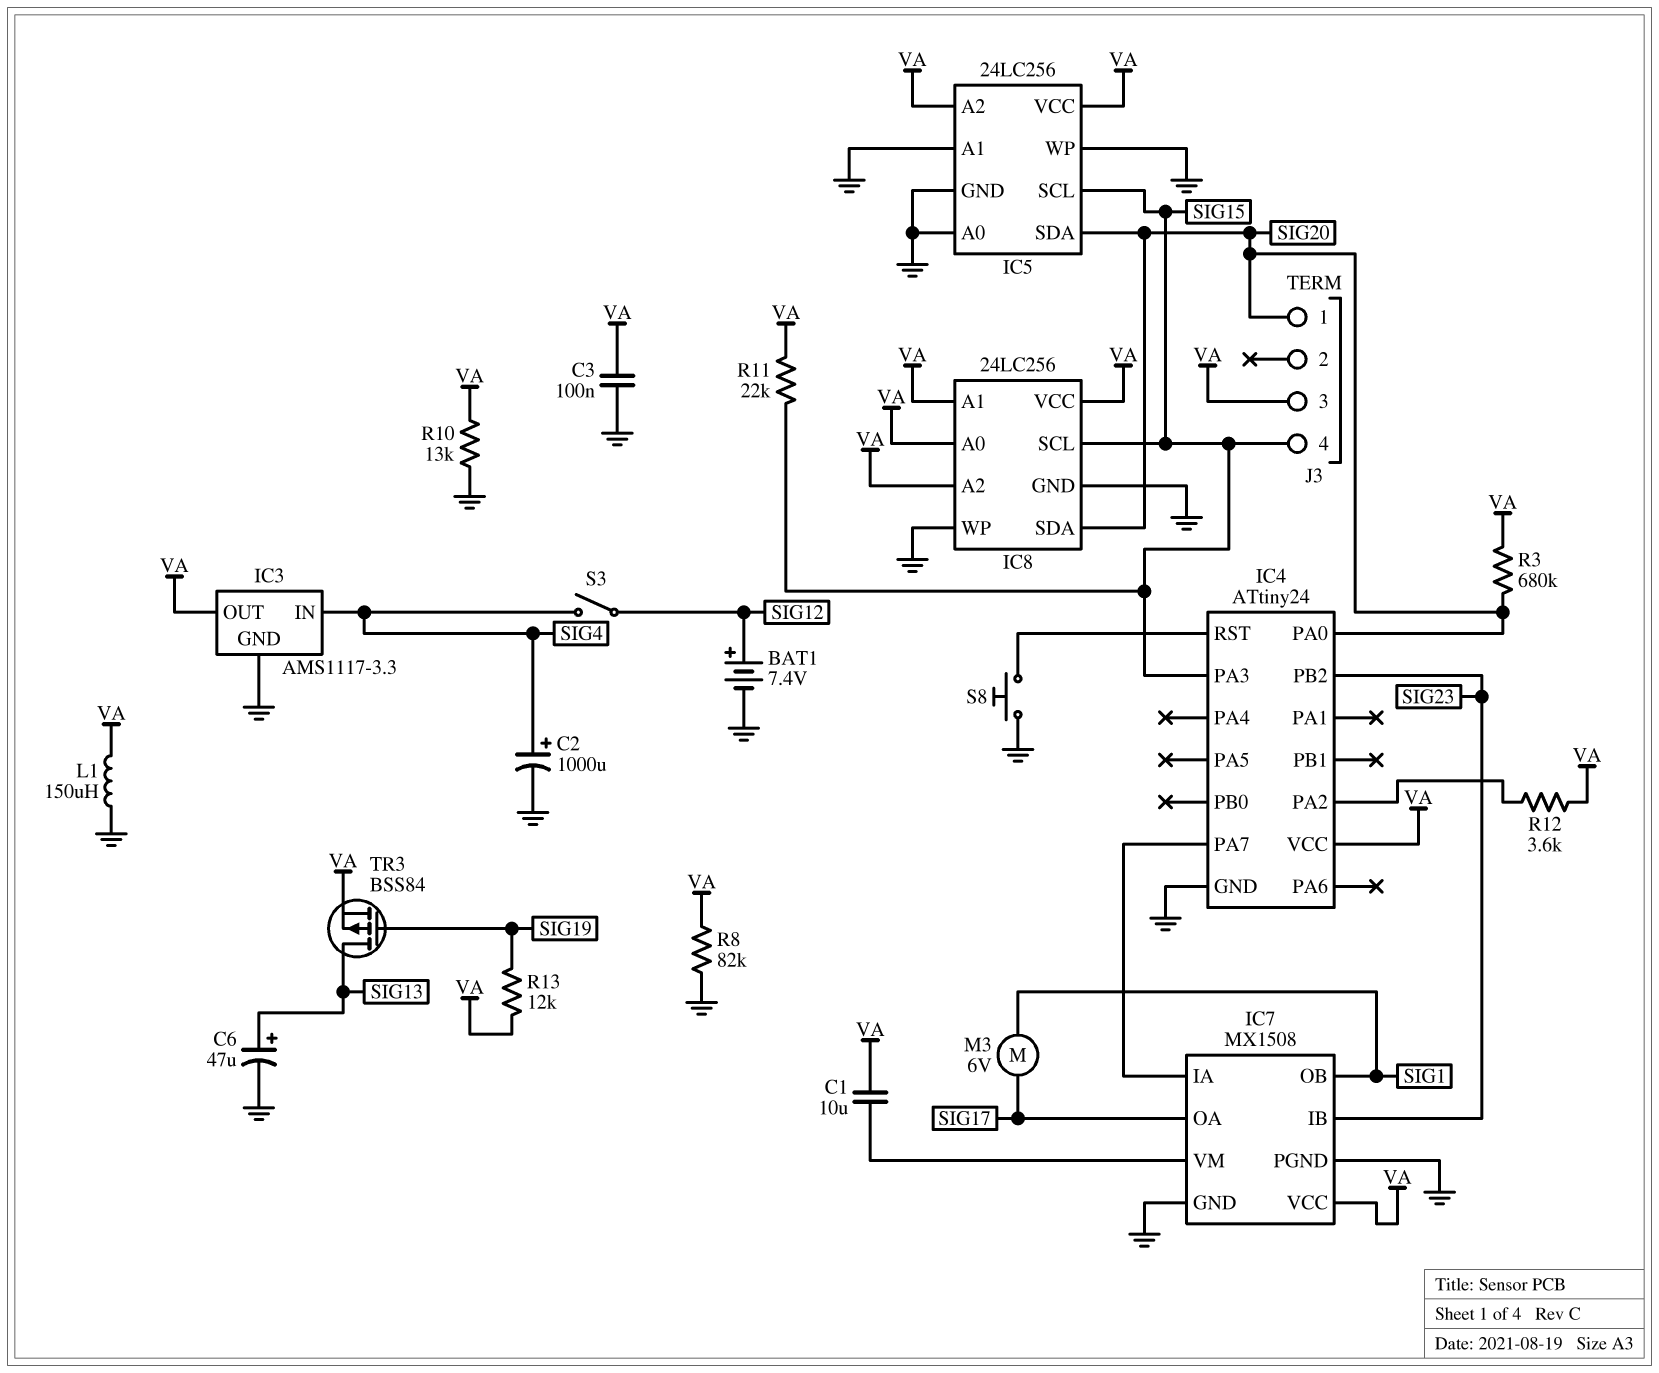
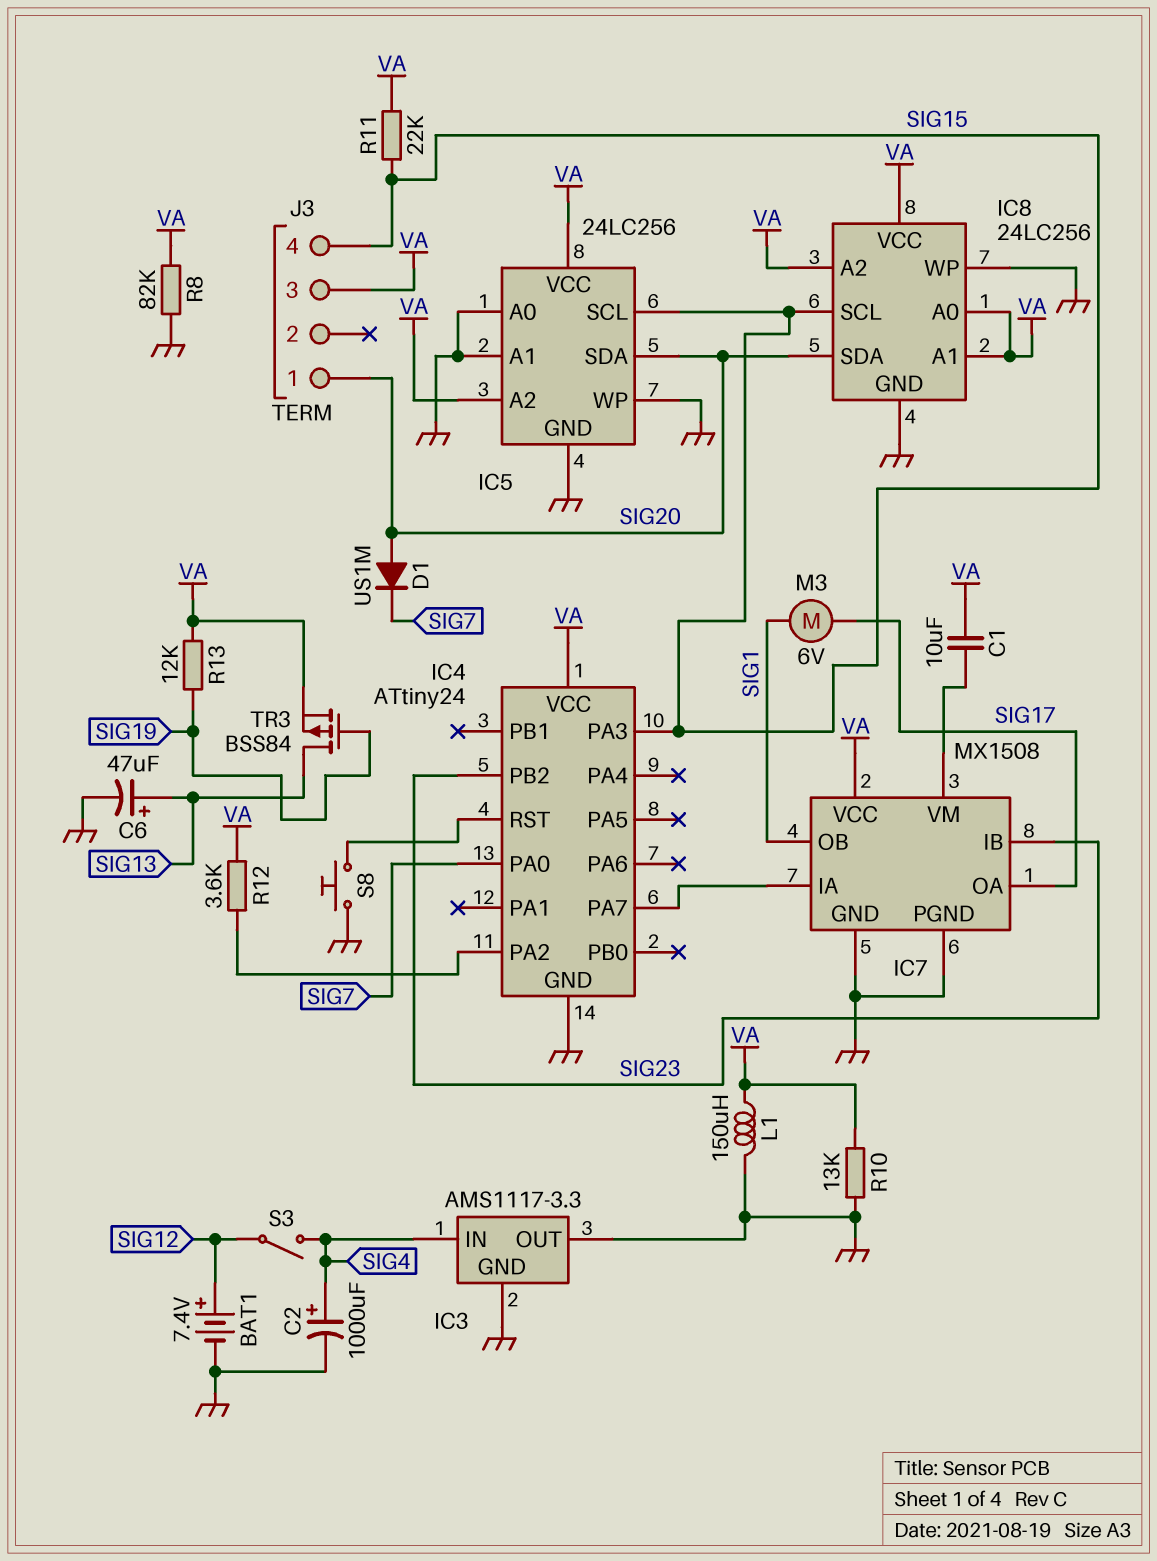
C3: 100nF (GND, VA) -> none
D1: none -> diode US1M (A SIG20, K SIG7)
IC3 pin OUT: VA -> GND
IC4 pin PA0: SIG20 -> SIG7
R3: 680k (SIG20, VA) -> none

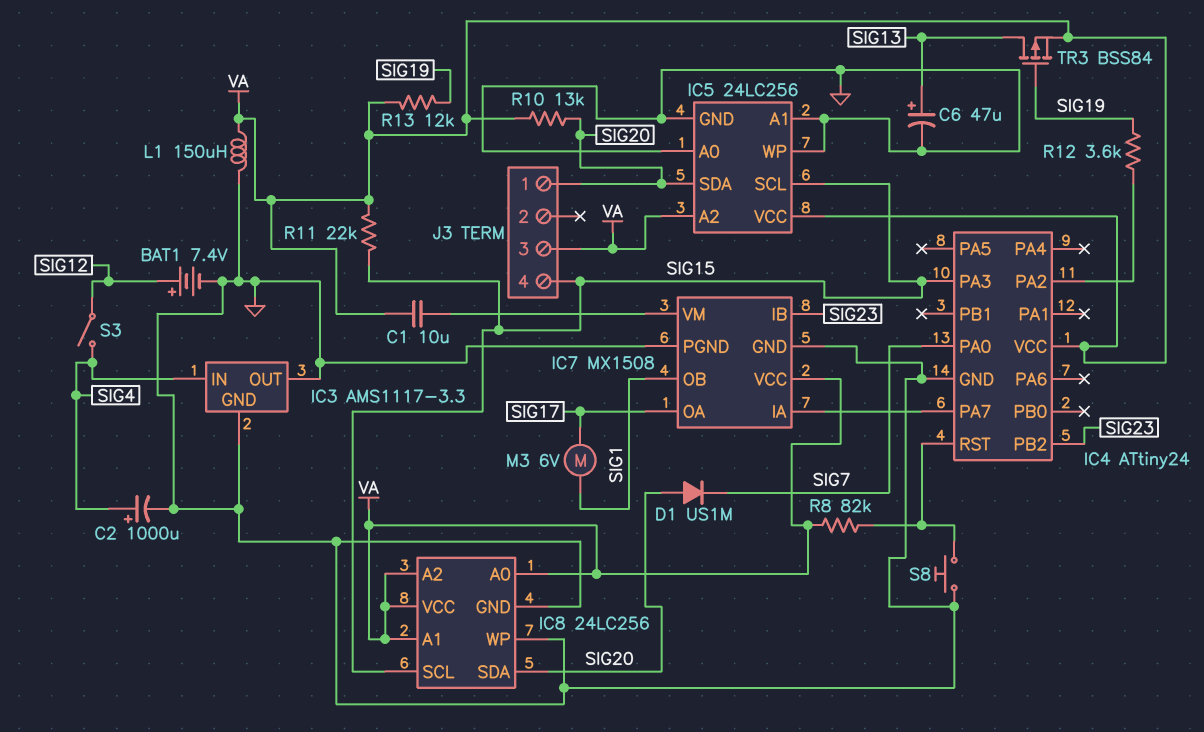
R8: 82k (GND, VA) -> 82k (IC4/RST, VA)
R10: 13k (GND, VA) -> 13k (SIG20, VA)
R12: 3.6k (IC4/PA2, VA) -> 3.6k (IC4/PA2, SIG19)

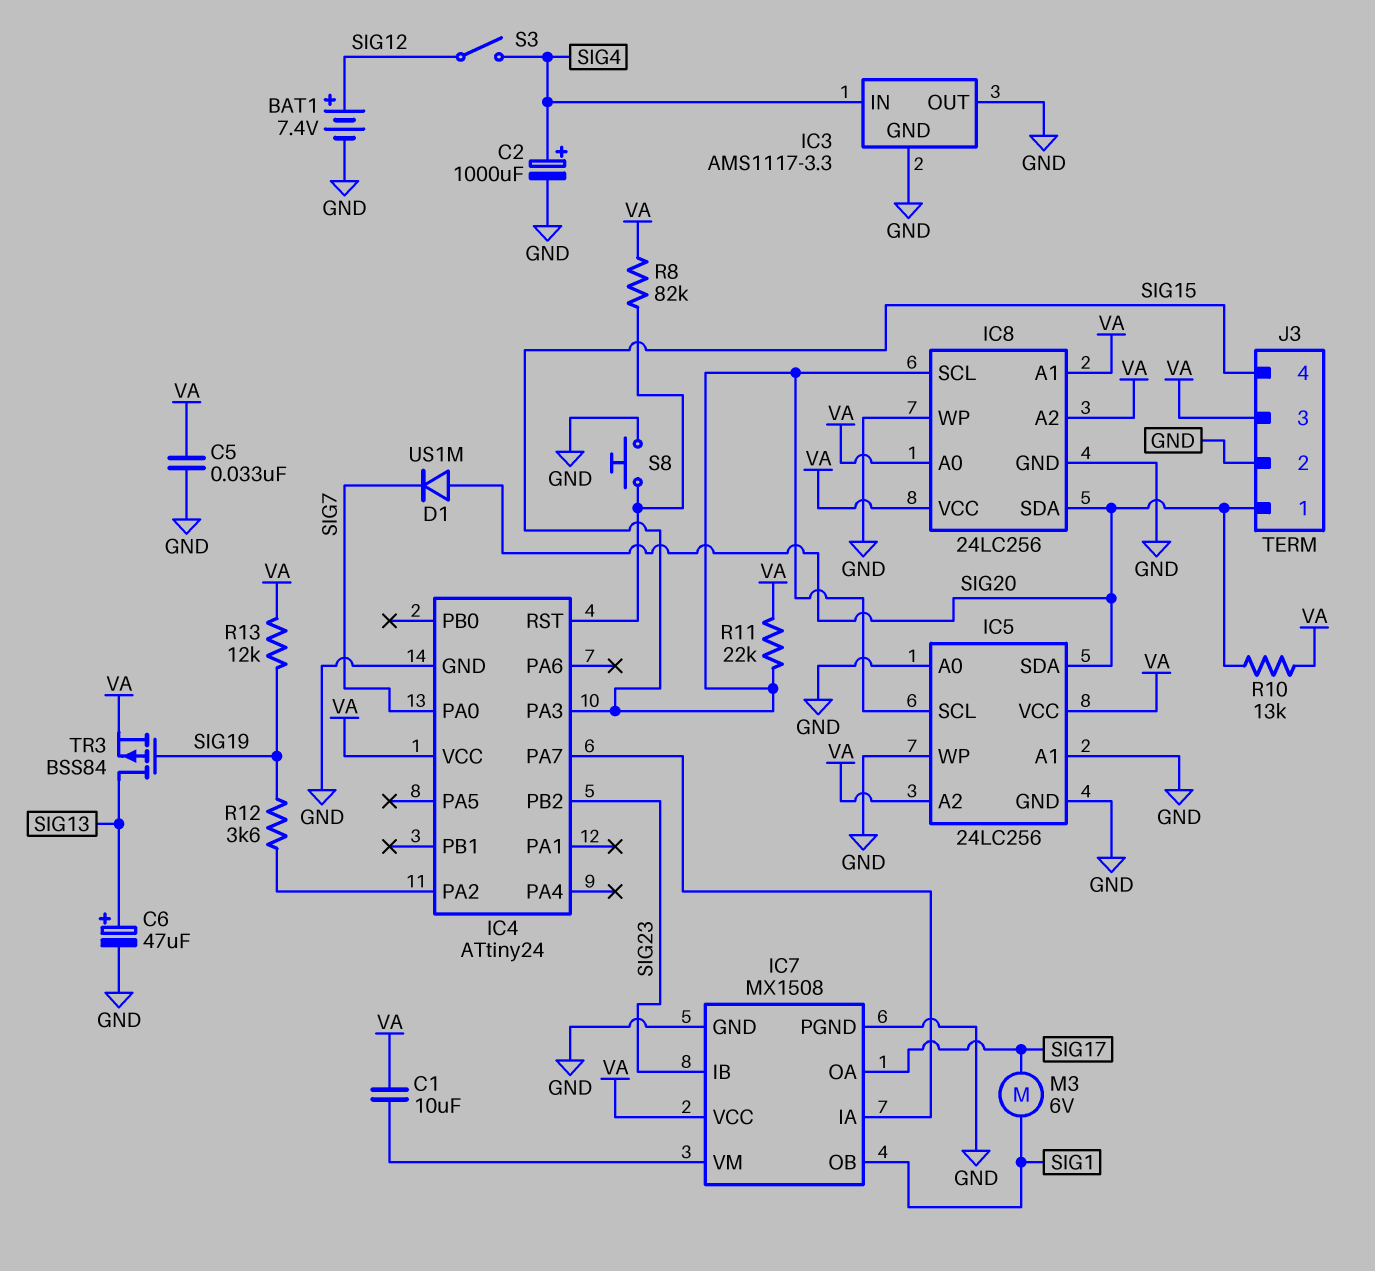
C5: none -> 33nF (GND, VA)
J3 pin 2: none -> GND
L1: 150uH (GND, VA) -> none

